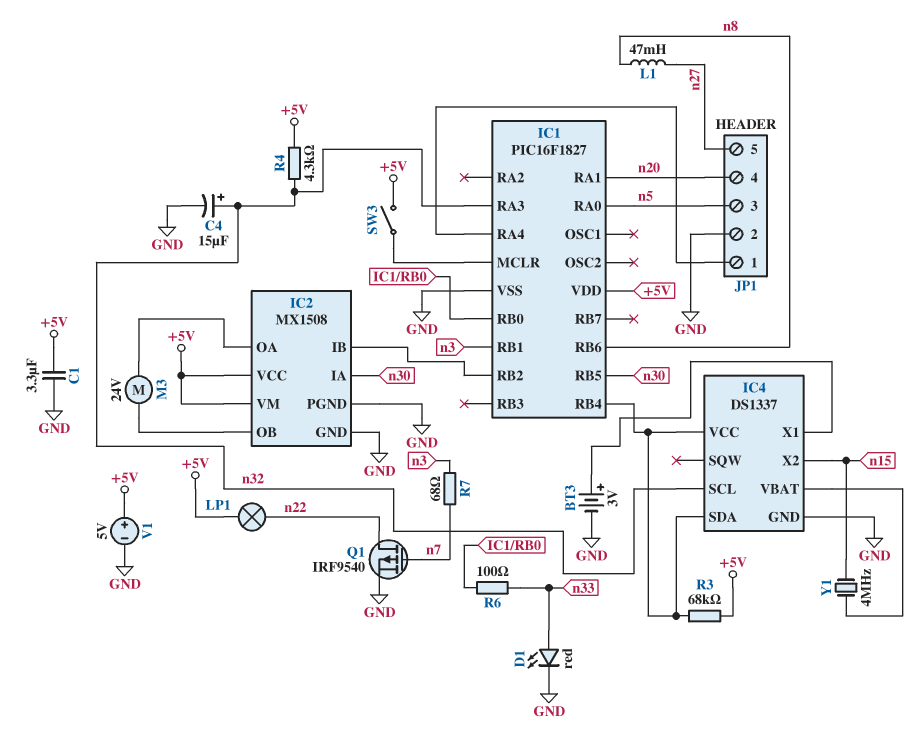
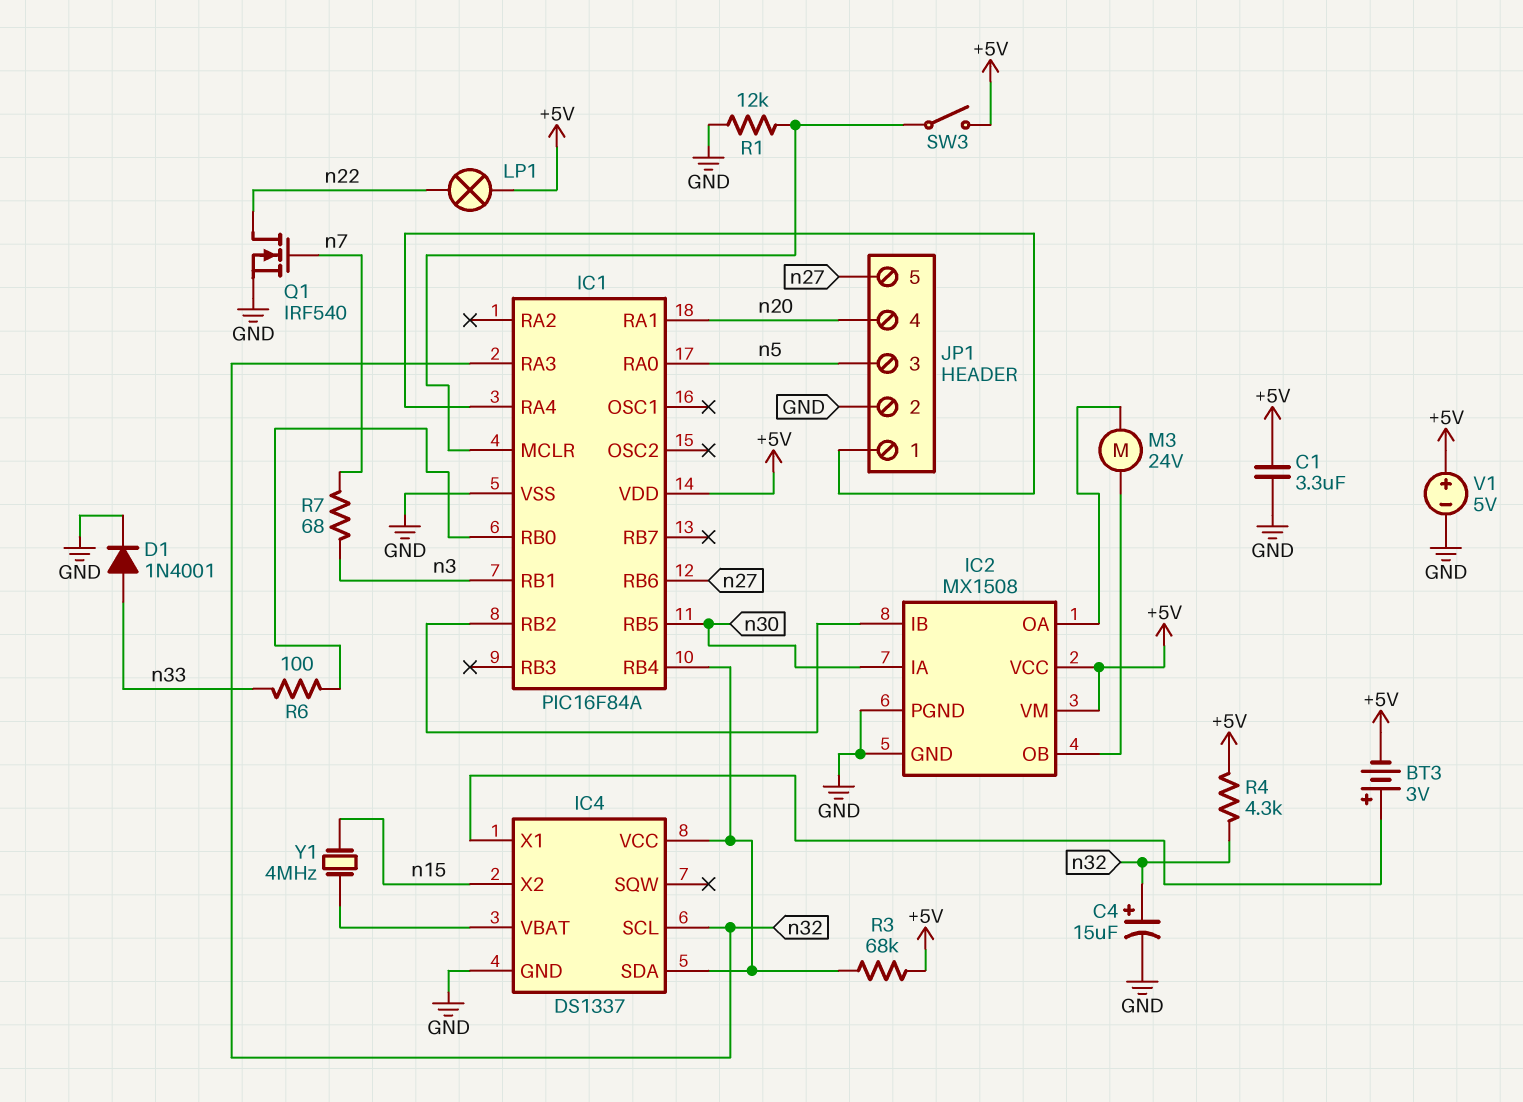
BT3: 3V (plus IC4/X1, minus GND) -> 3V (plus IC4/X1, minus +5V)
D1: LED red (A n33, K GND) -> diode 1N4001 (A n33, K GND)
IC1: PIC16F1827 -> PIC16F84A
IC1 pin RB6: n8 -> n27
L1: 47mH (n8, n27) -> none
Q1: PMOS IRF9540 (G n7, D n22, S GND) -> NMOS IRF540 (G n7, D n22, S GND)
R1: none -> 12k (GND, IC1/MCLR)

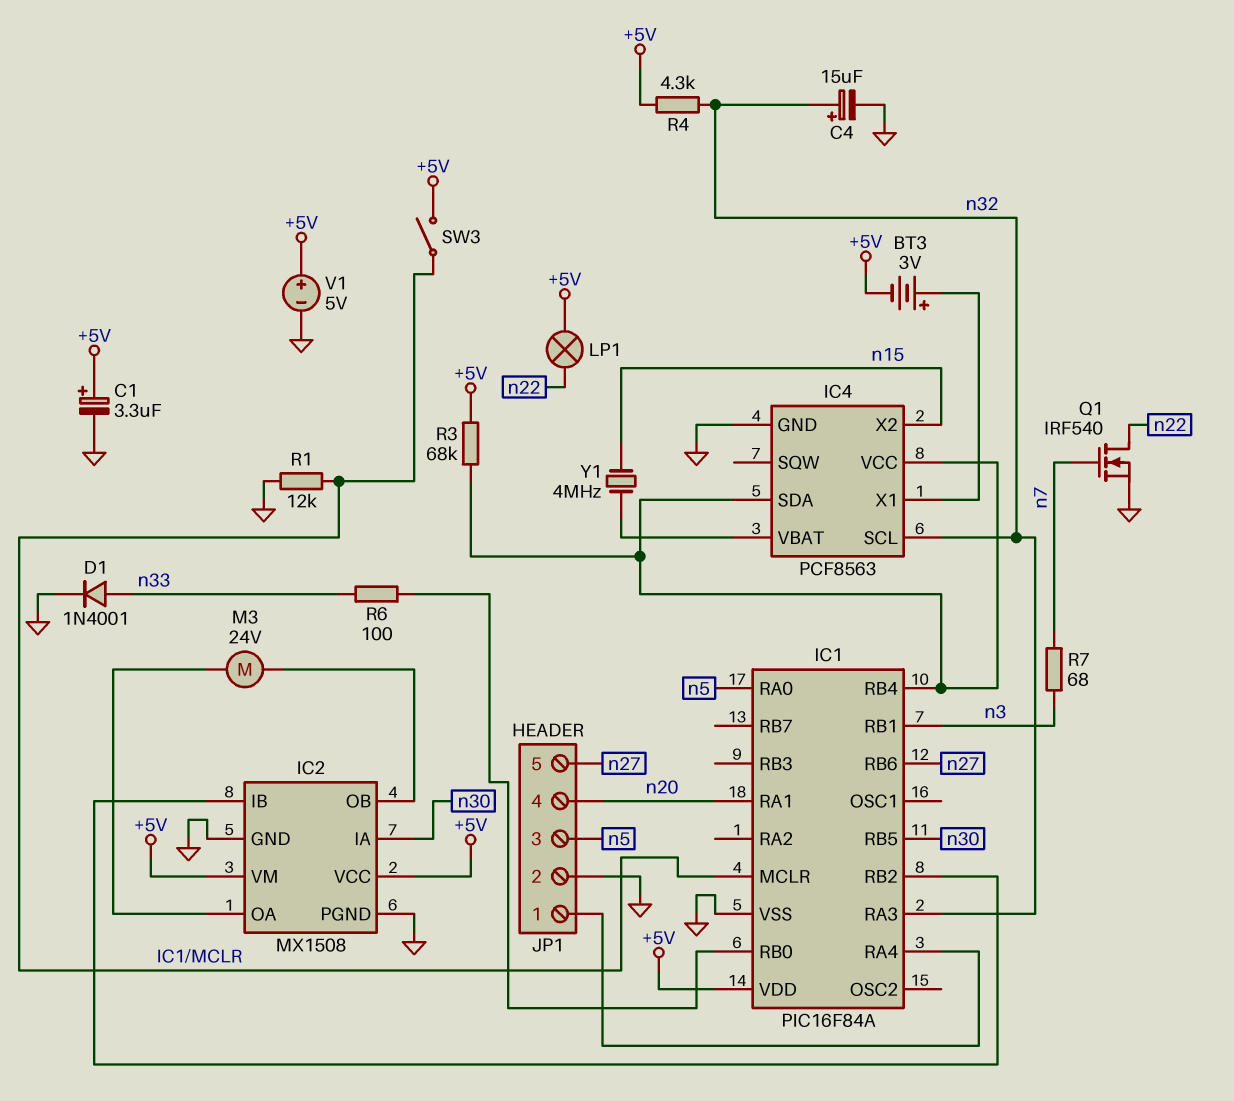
C1: 3.3uF (+5V, GND) -> 3.3uF (plus +5V, minus GND)
IC4: DS1337 -> PCF8563

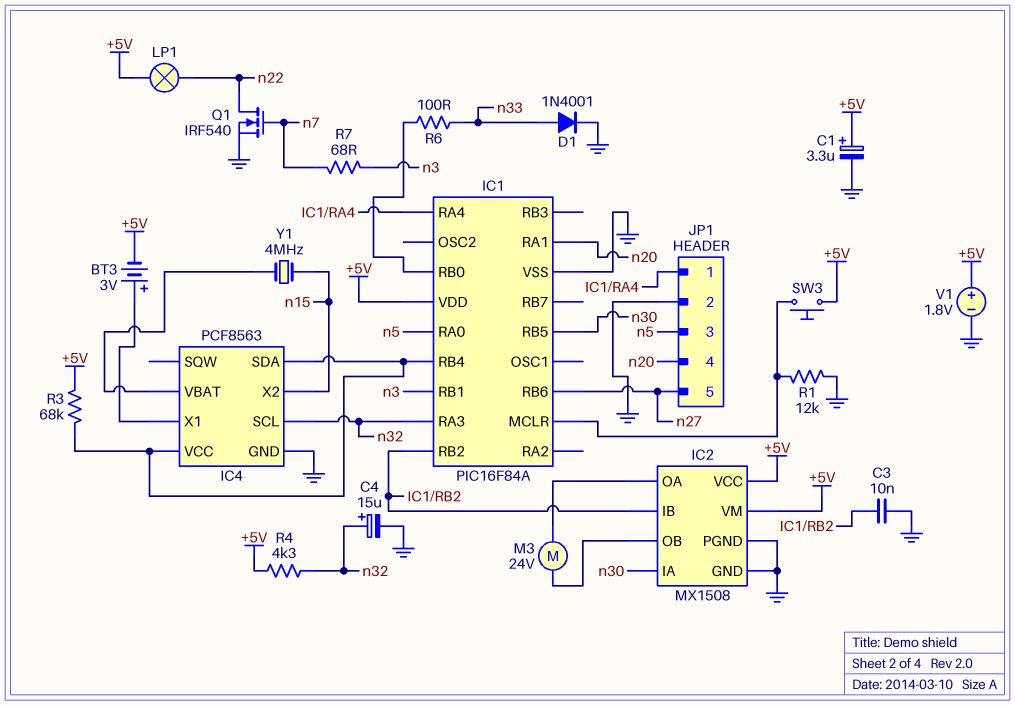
C3: none -> 10nF (GND, IC1/RB2)
SW3: switch (+5V, IC1/MCLR) -> button (+5V, IC1/MCLR)
V1: 5V (plus +5V, minus GND) -> 1.8V (plus +5V, minus GND)

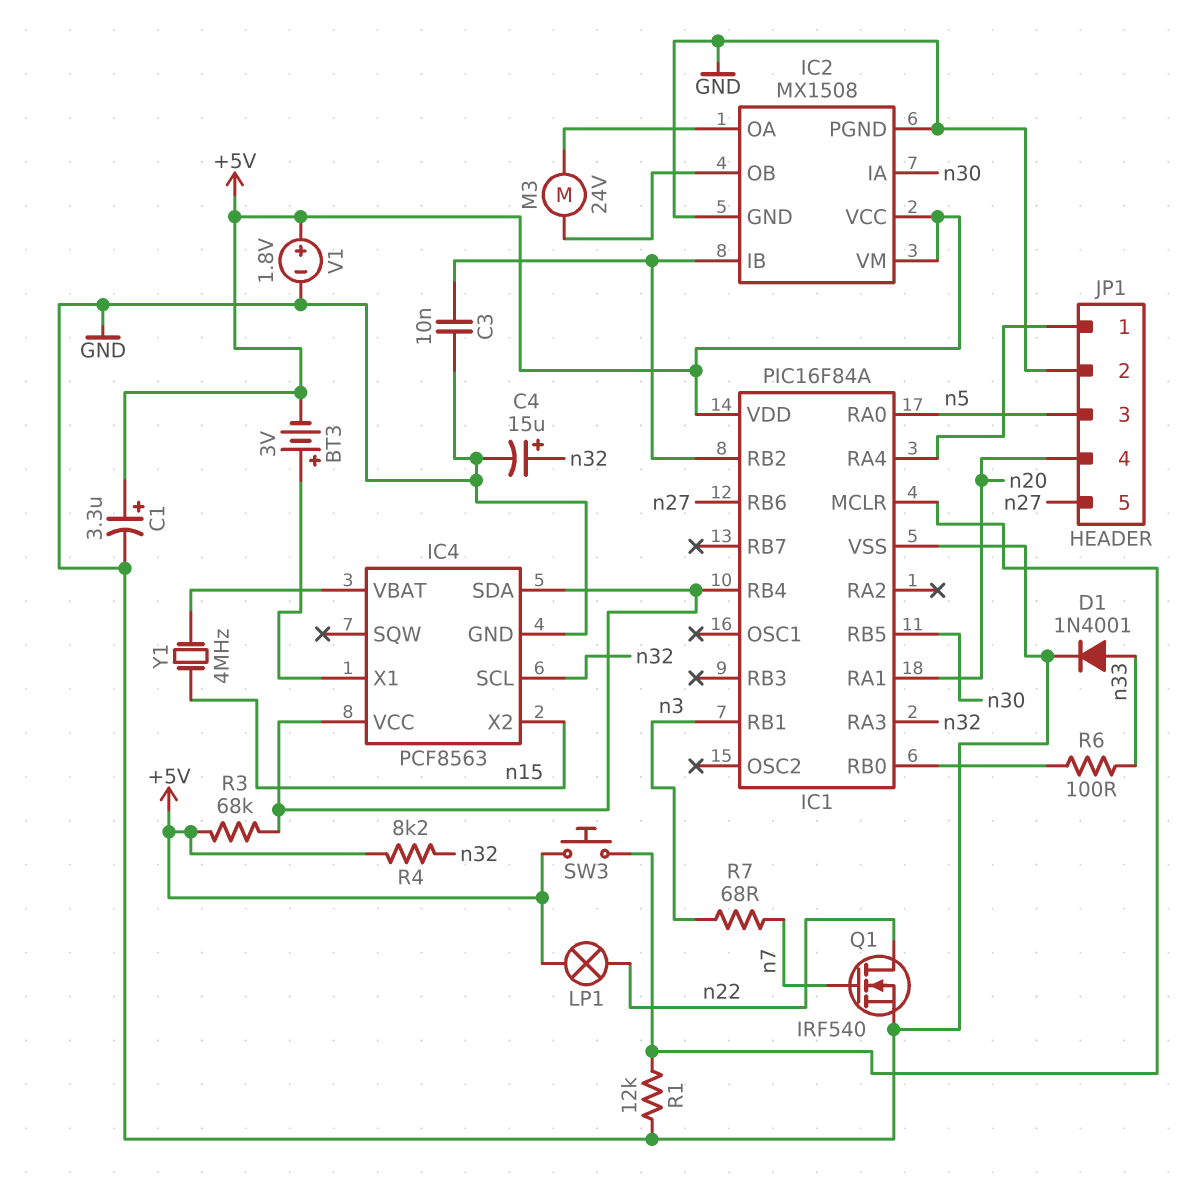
R4: 4.3k (+5V, n32) -> 8.2k (+5V, n32)

